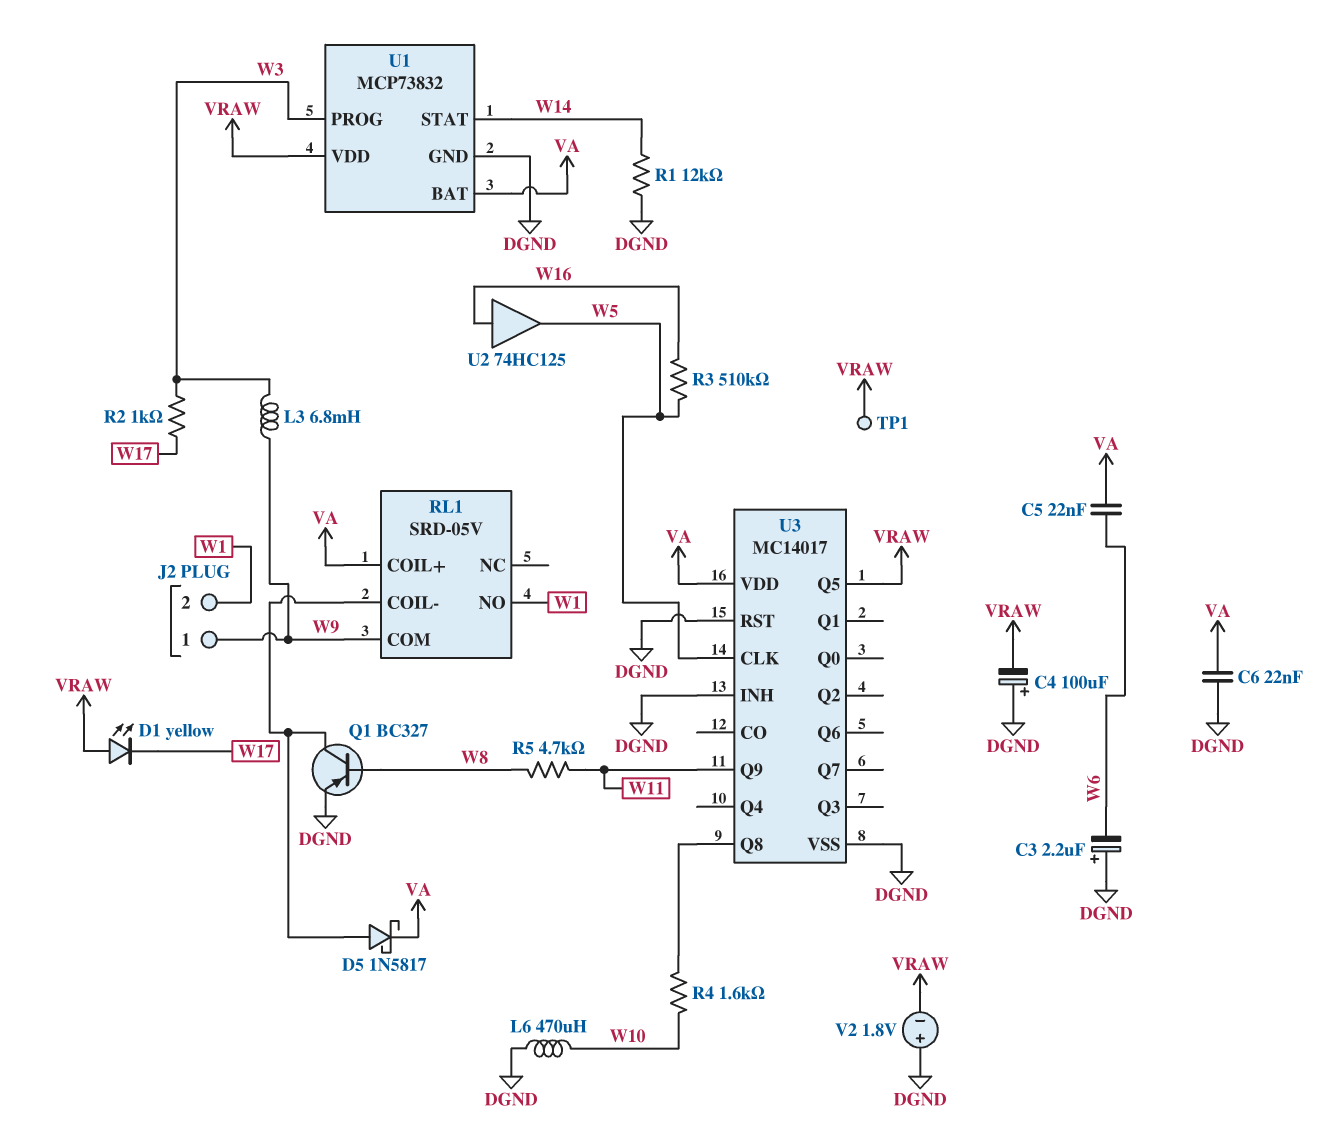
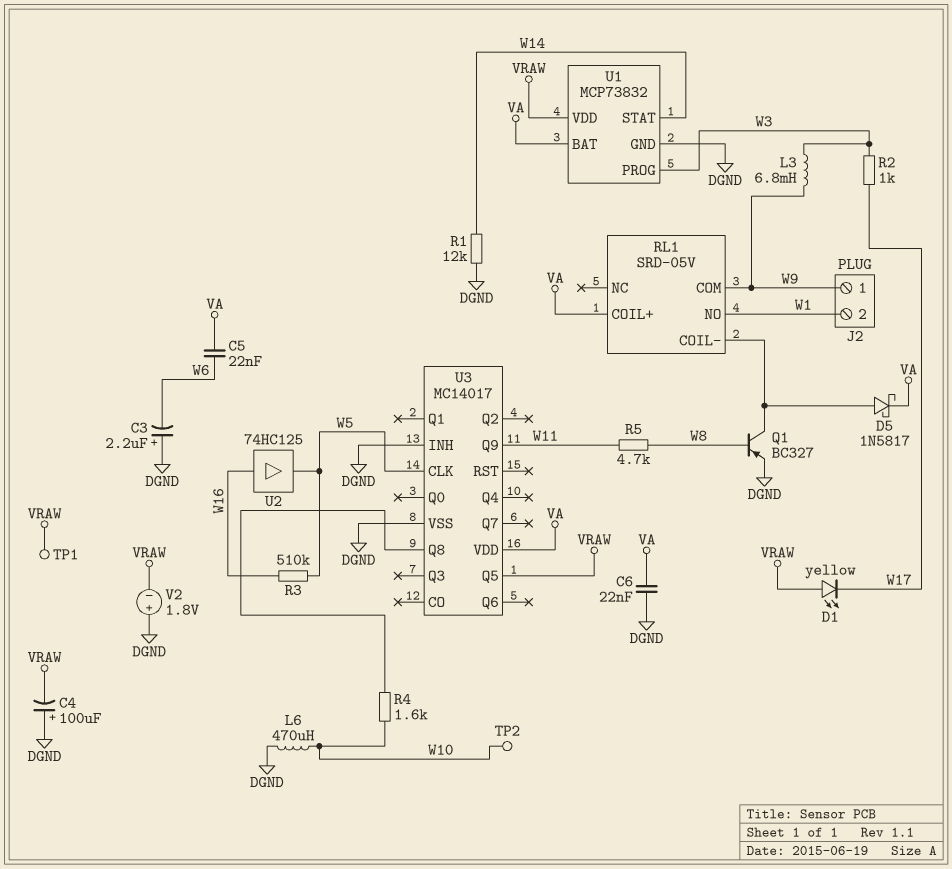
TP2: none -> test point (W10)
U3 pin RST: DGND -> none

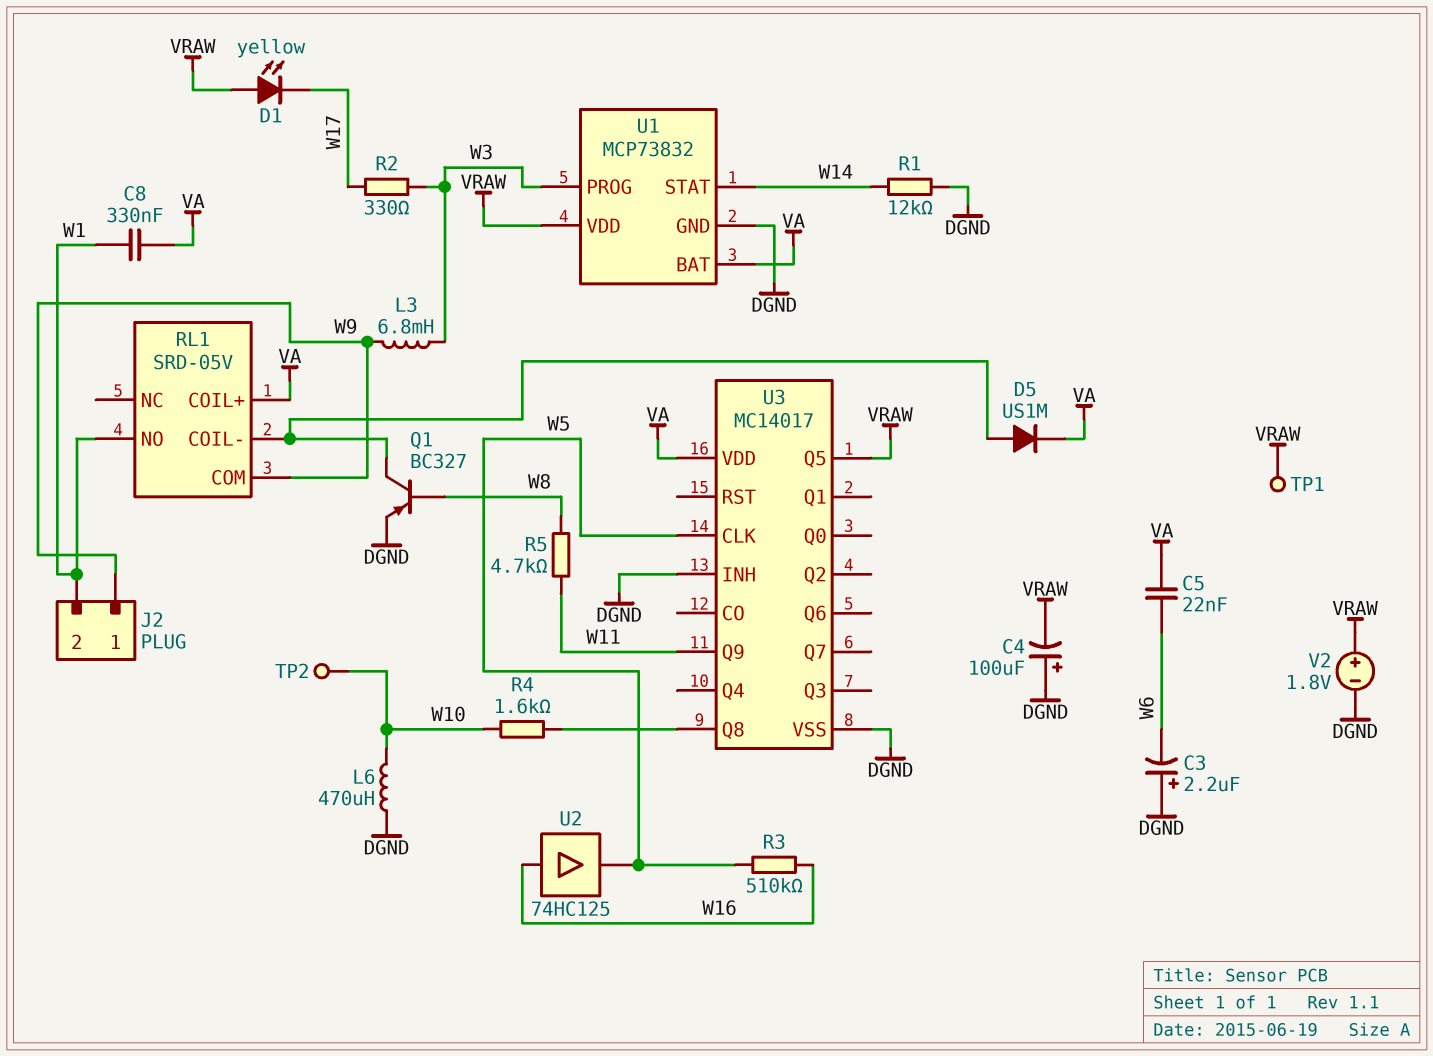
C6: 22nF (DGND, VA) -> none
C8: none -> 330nF (VA, W1)
D5: schottky 1N5817 (A RL1/COIL-, K VA) -> diode US1M (A RL1/COIL-, K VA)
R2: 1k (W3, W17) -> 330 (W3, W17)
V2: 1.8V (plus DGND, minus VRAW) -> 1.8V (plus VRAW, minus DGND)

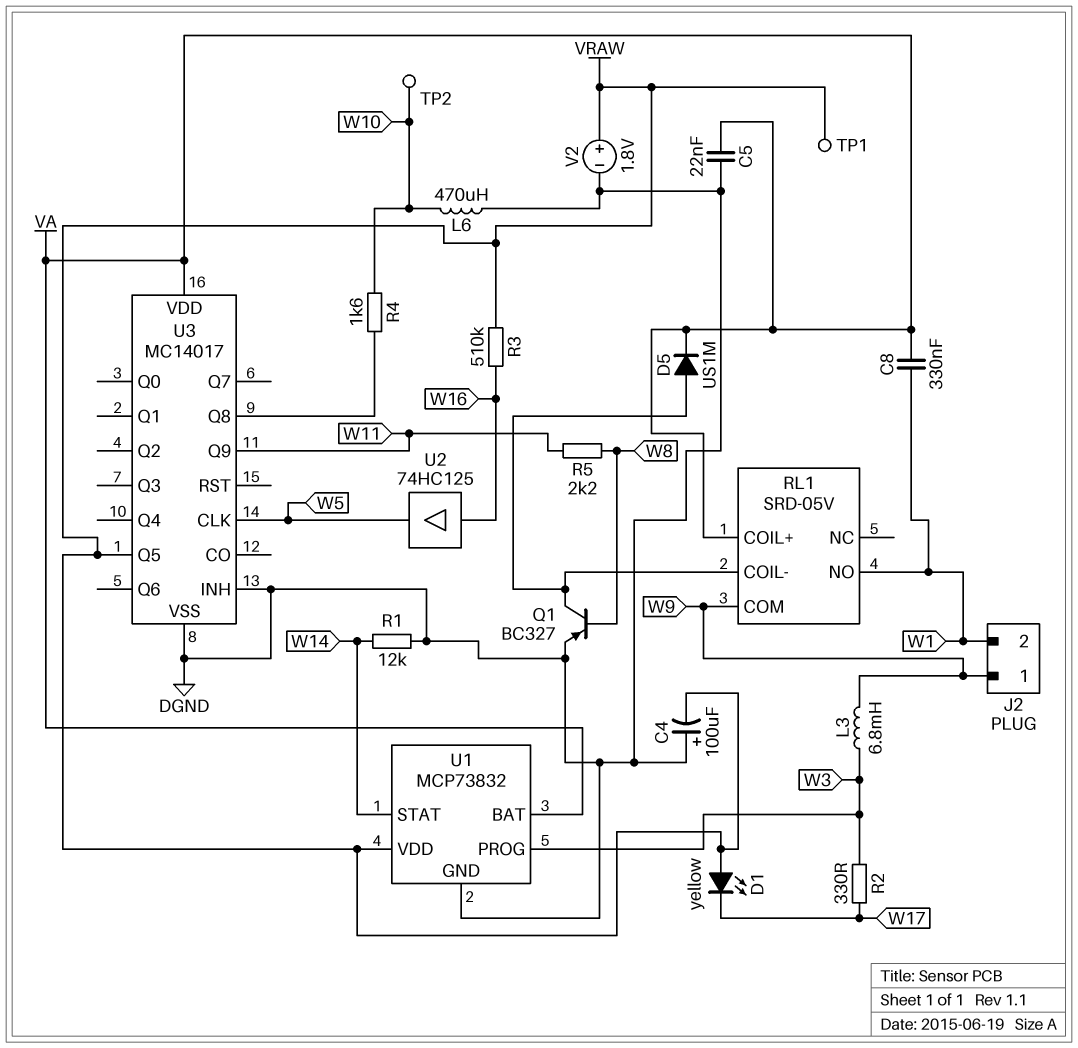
C3: 2.2uF (plus DGND, minus W6) -> none
C5: 22nF (VA, W6) -> 22nF (DGND, VA)
R3: 510k (W5, W16) -> 510k (VRAW, W16)
R5: 4.7k (W8, W11) -> 2.2k (W8, W11)

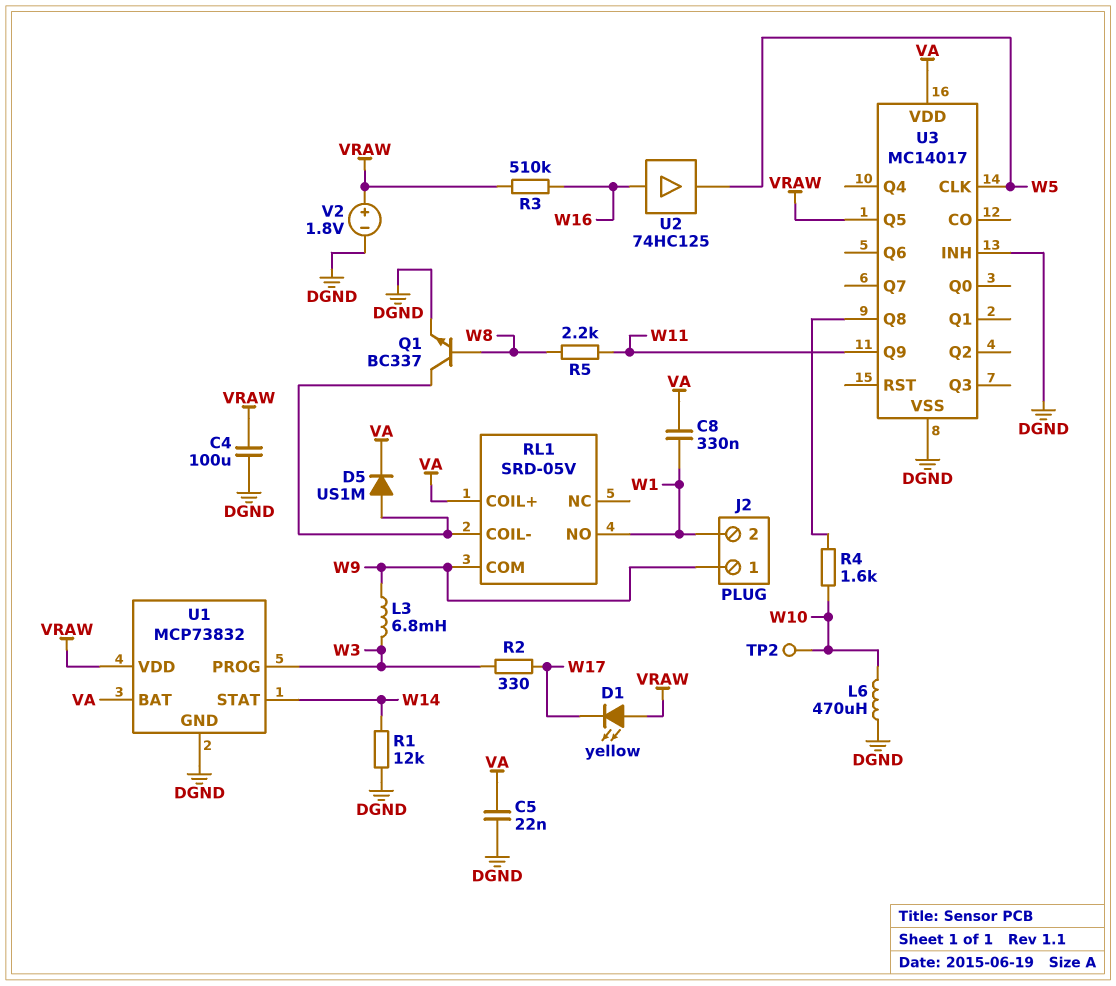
C4: 100uF (plus DGND, minus VRAW) -> 100uF (DGND, VRAW)
Q1: PNP BC327 (B W8, C RL1/COIL-, E DGND) -> NPN BC337 (B W8, C RL1/COIL-, E DGND)
TP1: test point (VRAW) -> none

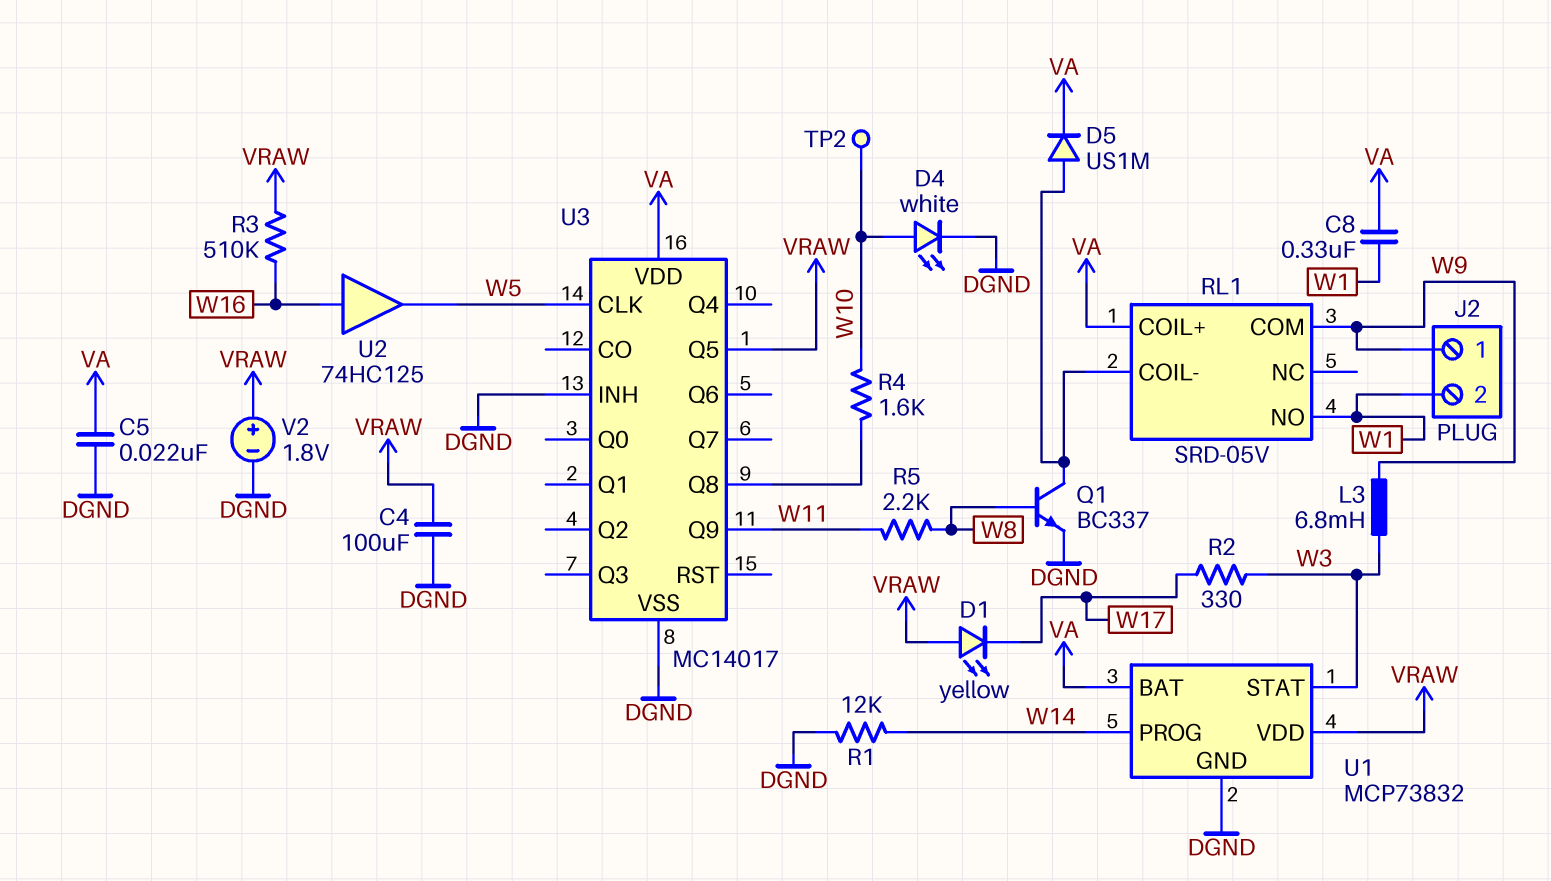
D4: none -> LED white (A W10, K DGND)
L6: 470uH (DGND, W10) -> none
U1 pin PROG: W3 -> W14
U1 pin STAT: W14 -> W3

